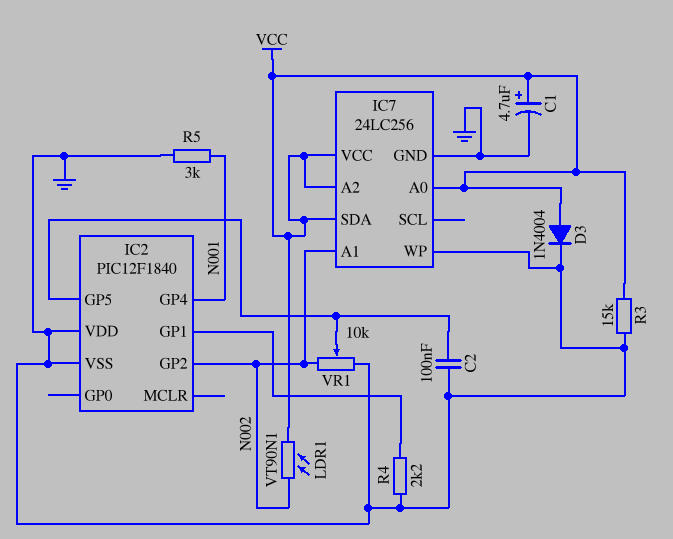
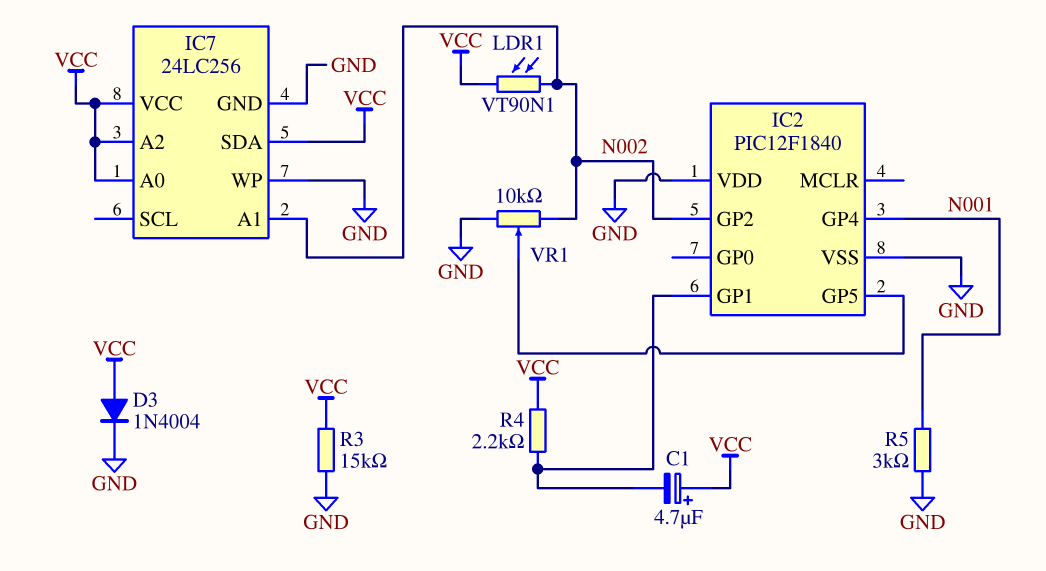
C1: 4.7uF (plus VCC, minus GND) -> 4.7uF (plus VCC, minus IC2/GP1)
C2: 100nF (GND, IC2/GP5) -> none
R4: 2.2k (GND, IC2/GP1) -> 2.2k (IC2/GP1, VCC)

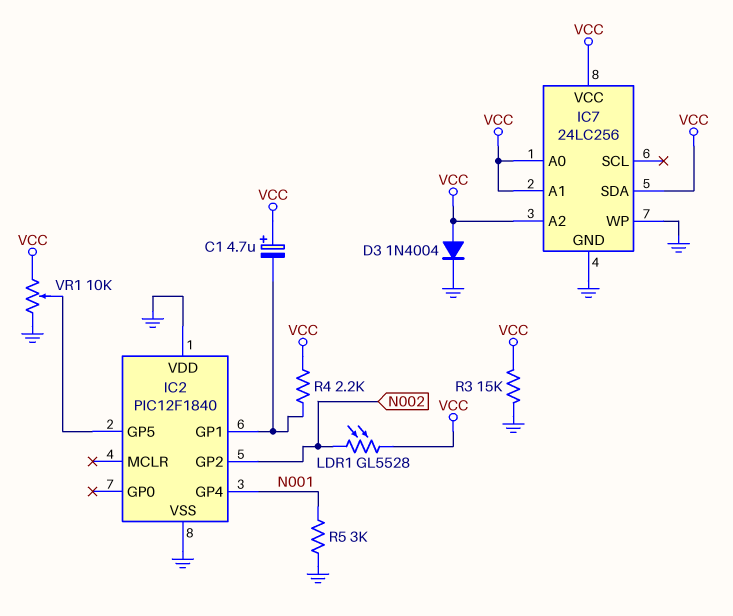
IC7 pin A1: N002 -> VCC
LDR1: VT90N1 (N002, VCC) -> GL5528 (N002, VCC)
VR1: 10k (GND, N002, wiper IC2/GP5) -> 10k (GND, VCC, wiper IC2/GP5)

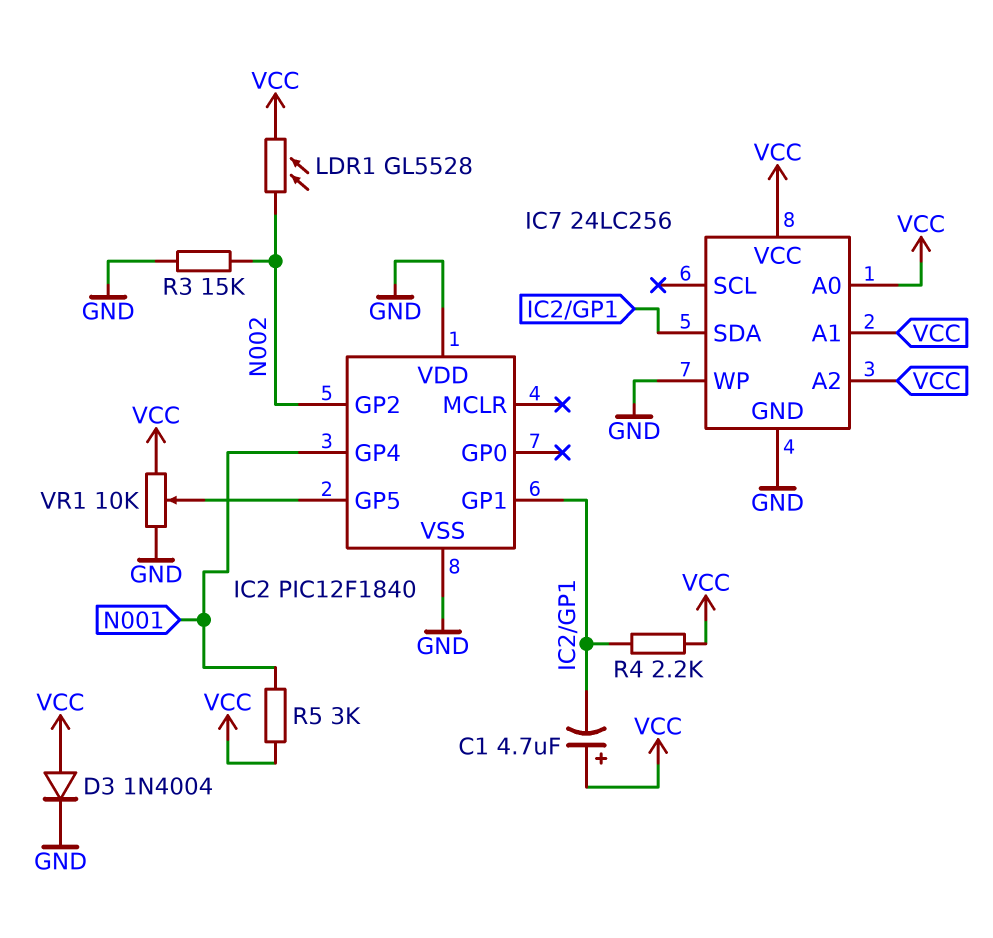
IC7 pin SDA: VCC -> IC2/GP1
R3: 15k (GND, VCC) -> 15k (GND, N002)
R5: 3k (GND, N001) -> 3k (N001, VCC)

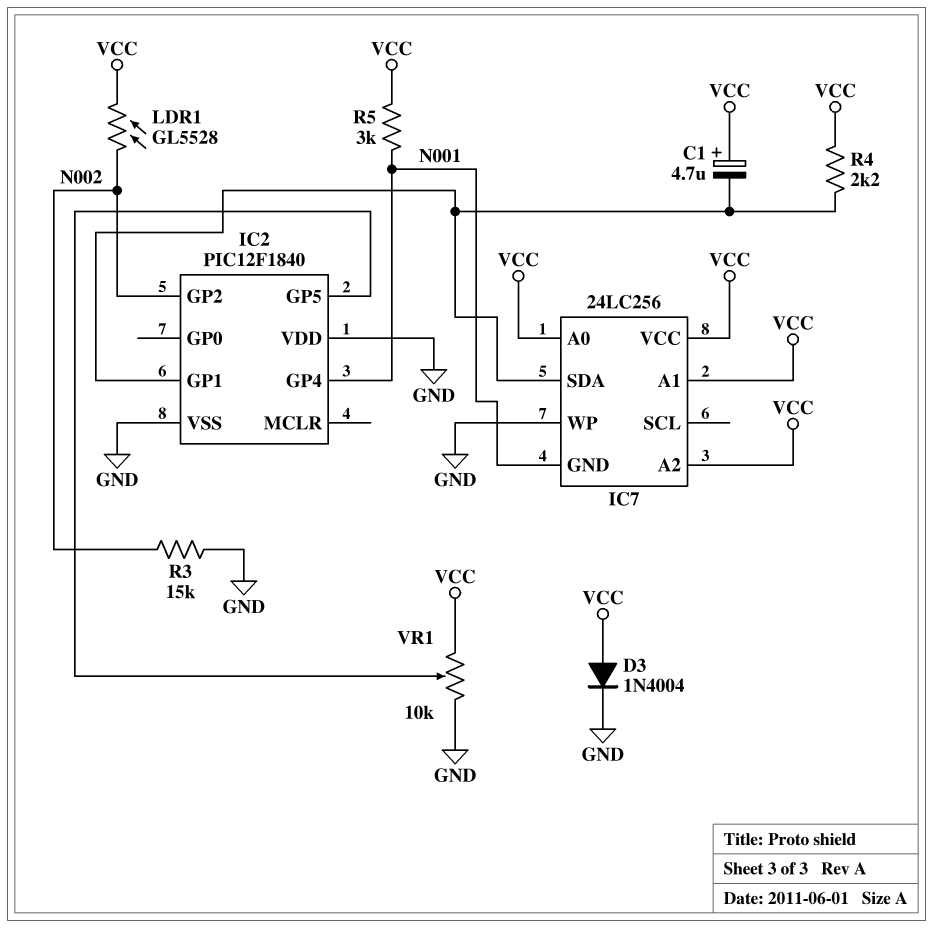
IC7 pin GND: GND -> N001

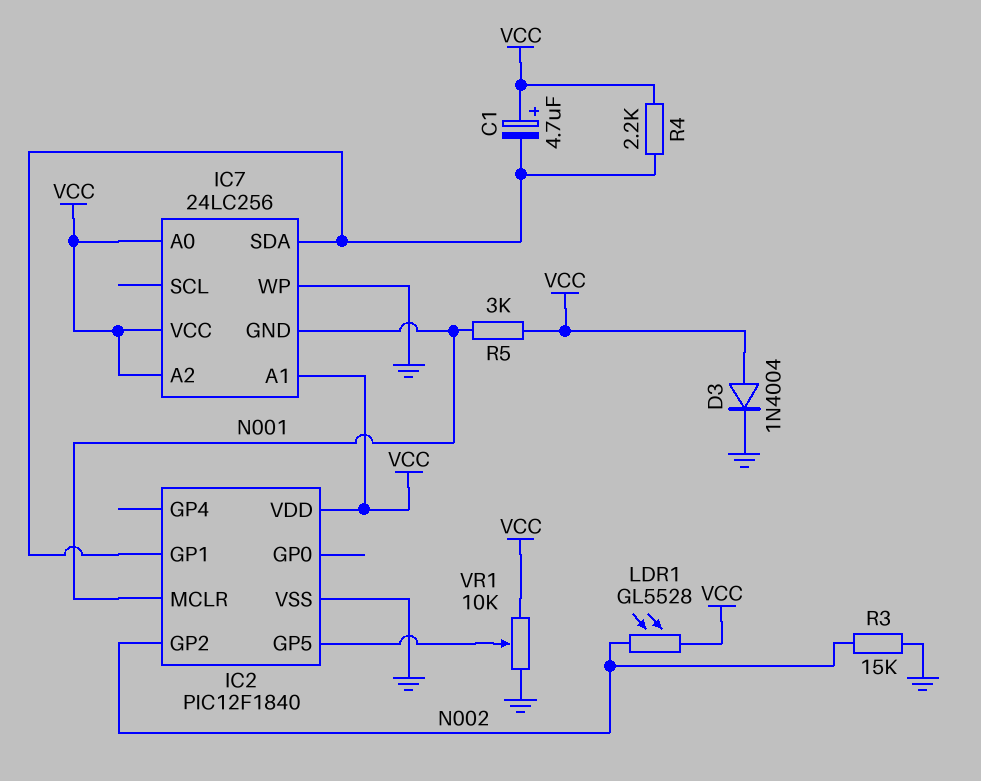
IC2 pin GP4: N001 -> none
IC2 pin MCLR: none -> N001
IC2 pin VDD: GND -> VCC

